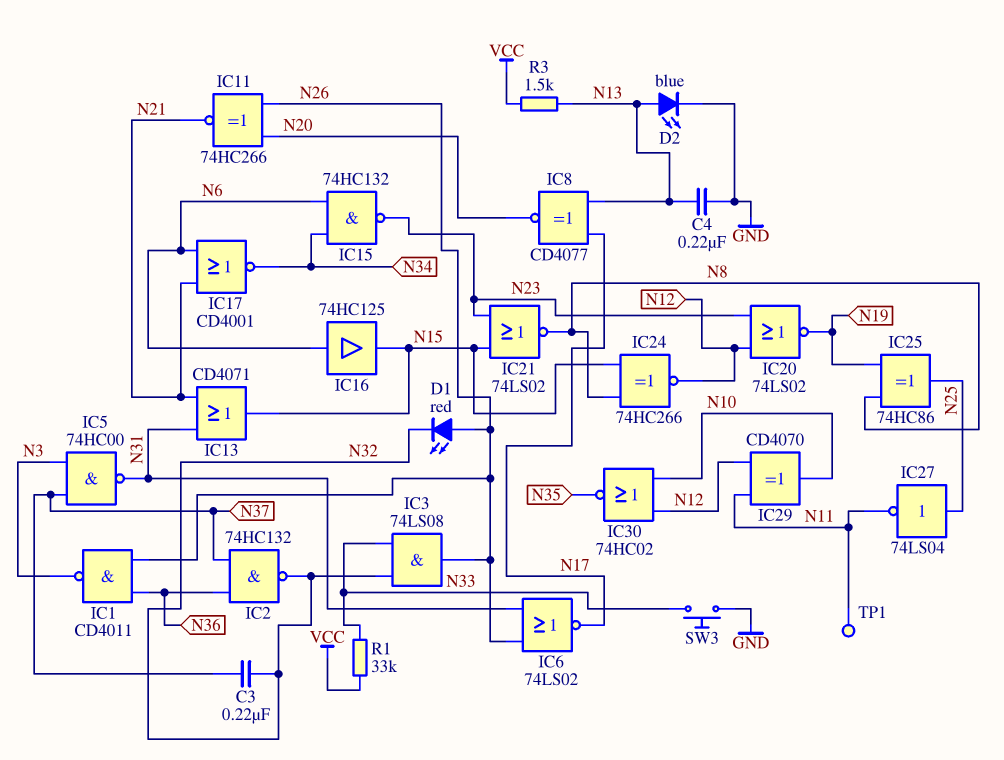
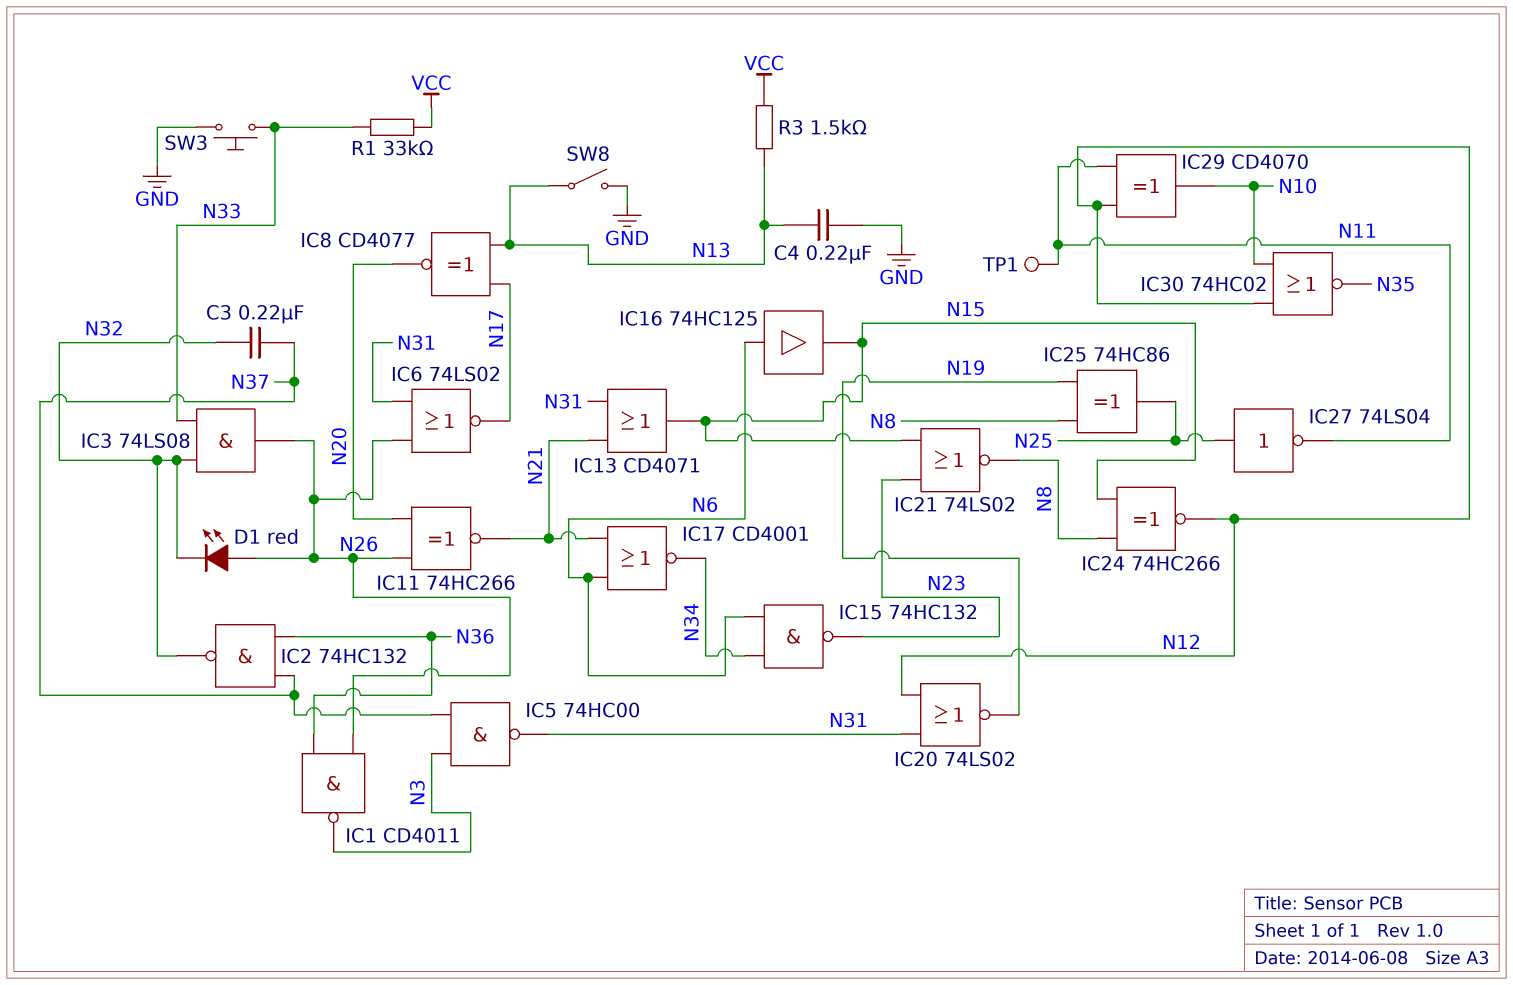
D2: LED blue (A N13, K GND) -> none
IC20: NOR 74LS02 (in N12, in N23, out N19) -> NOR 74LS02 (in N12, in N31, out N19)
SW8: none -> switch (GND, N13)

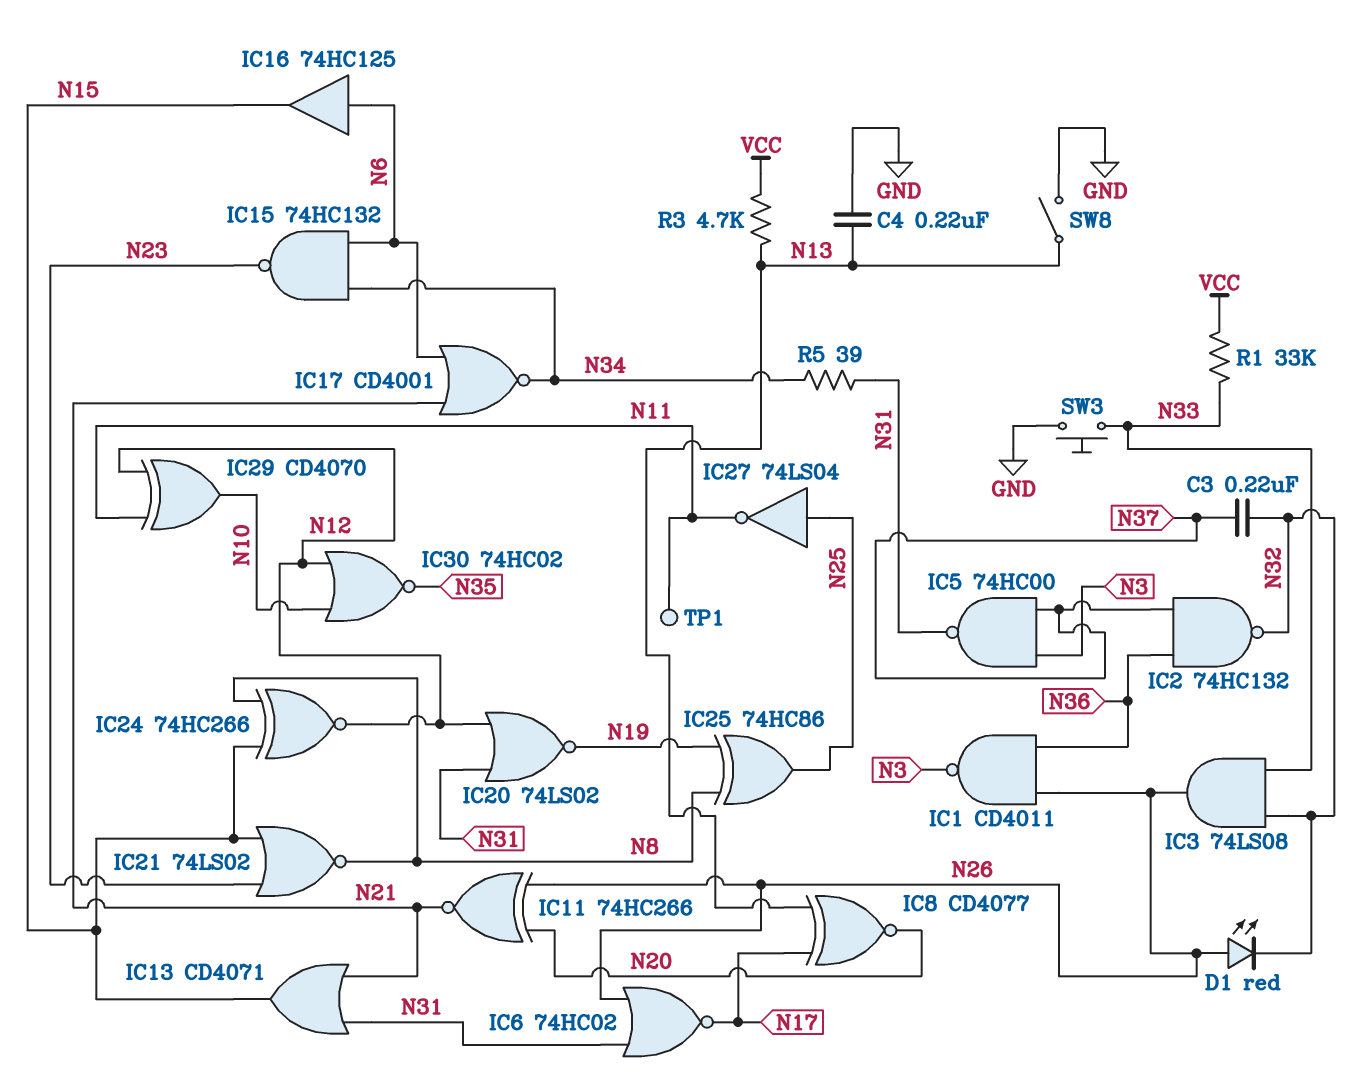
IC6: NOR 74LS02 (in N26, in N31, out N17) -> NOR 74HC02 (in N26, in N31, out N17)
R3: 1.5k (N13, VCC) -> 4.7k (N13, VCC)
R5: none -> 39 (N31, N34)

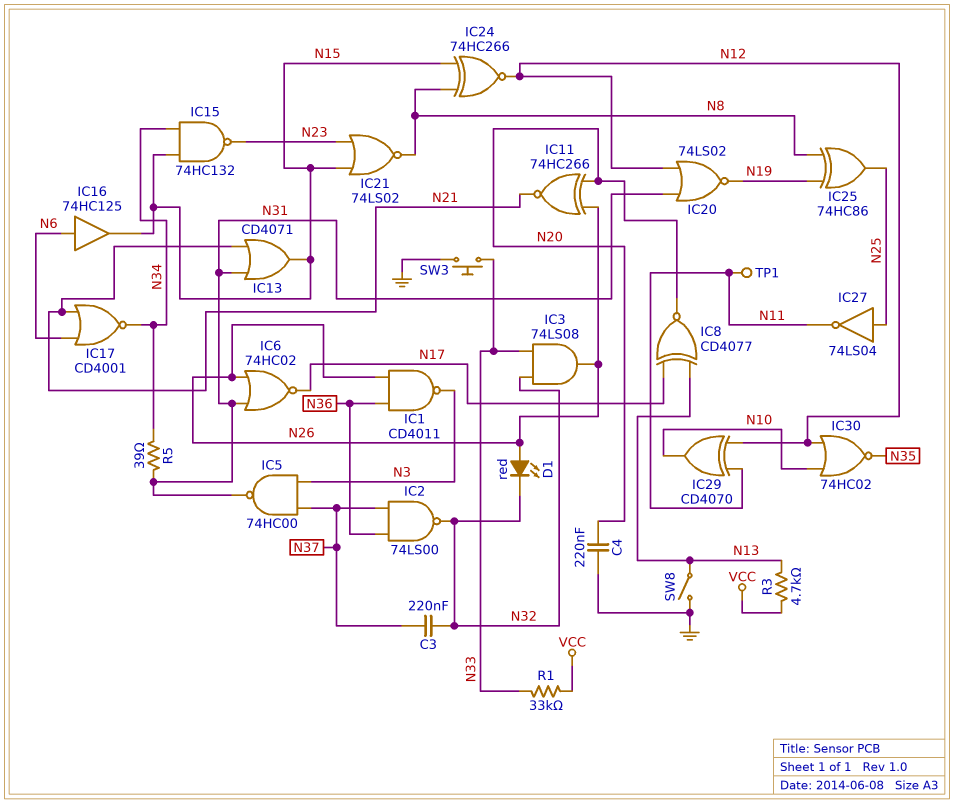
C4: 220nF (GND, N13) -> 220nF (GND, N20)
IC2: NAND 74HC132 (in N36, in N37, out N32) -> NAND 74LS00 (in N36, in N37, out N32)
IC15: NAND 74HC132 (in N6, in N34, out N23) -> NAND 74HC132 (in N15, in N34, out N23)

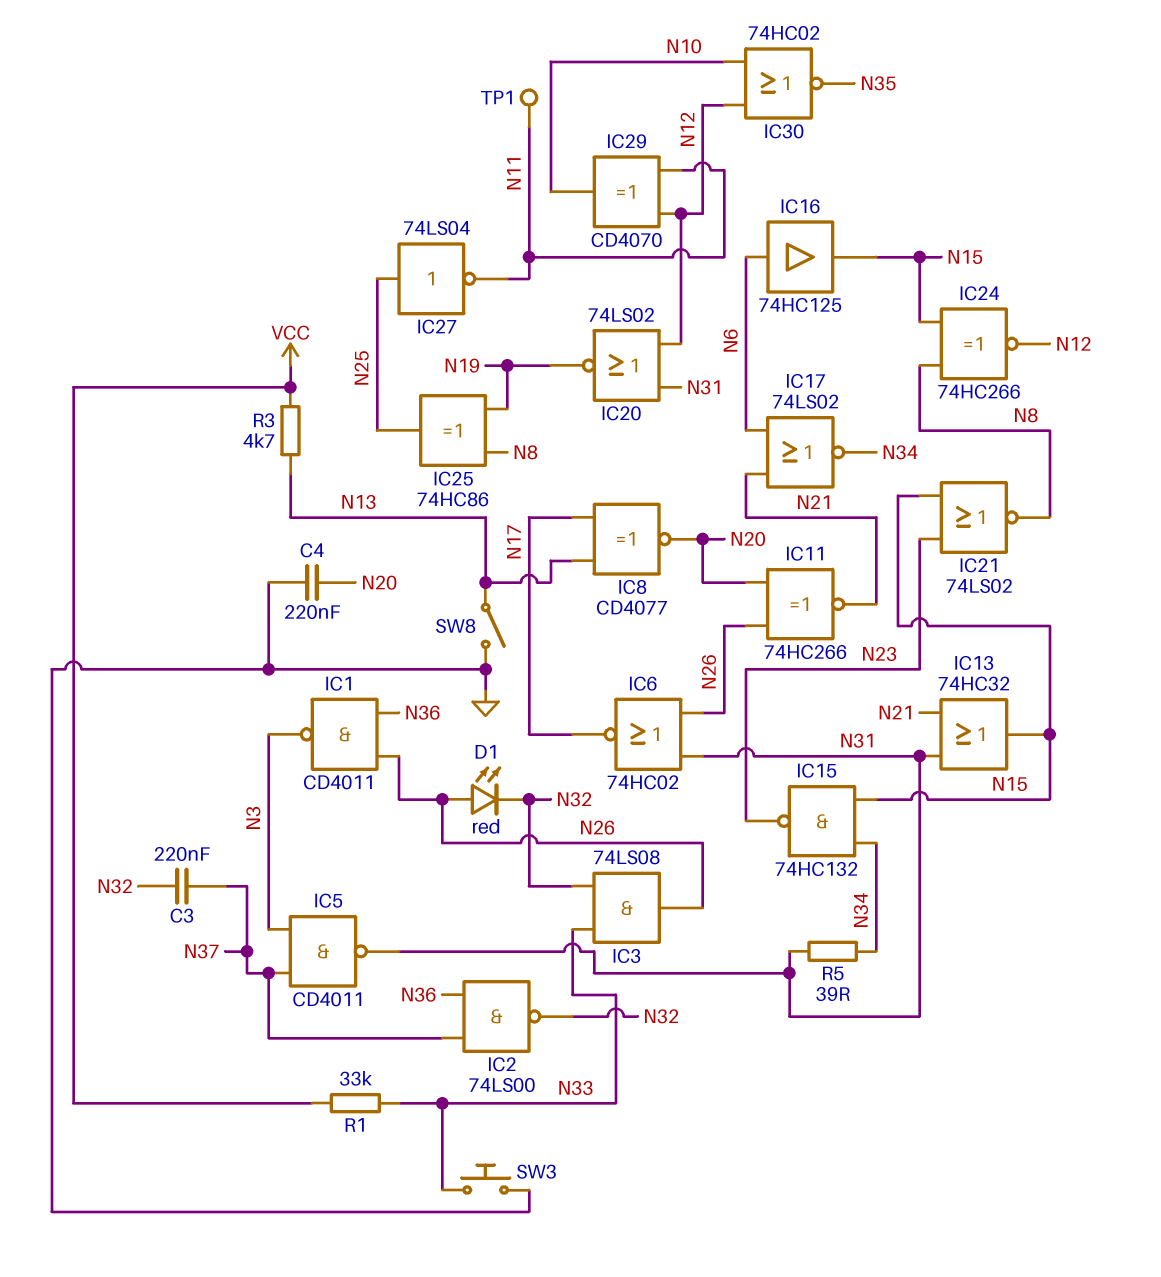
IC5: NAND 74HC00 (in N3, in N37, out N31) -> NAND CD4011 (in N3, in N37, out N31)
IC13: OR CD4071 (in N21, in N31, out N15) -> OR 74HC32 (in N21, in N31, out N15)
IC17: NOR CD4001 (in N6, in N21, out N34) -> NOR 74LS02 (in N6, in N21, out N34)

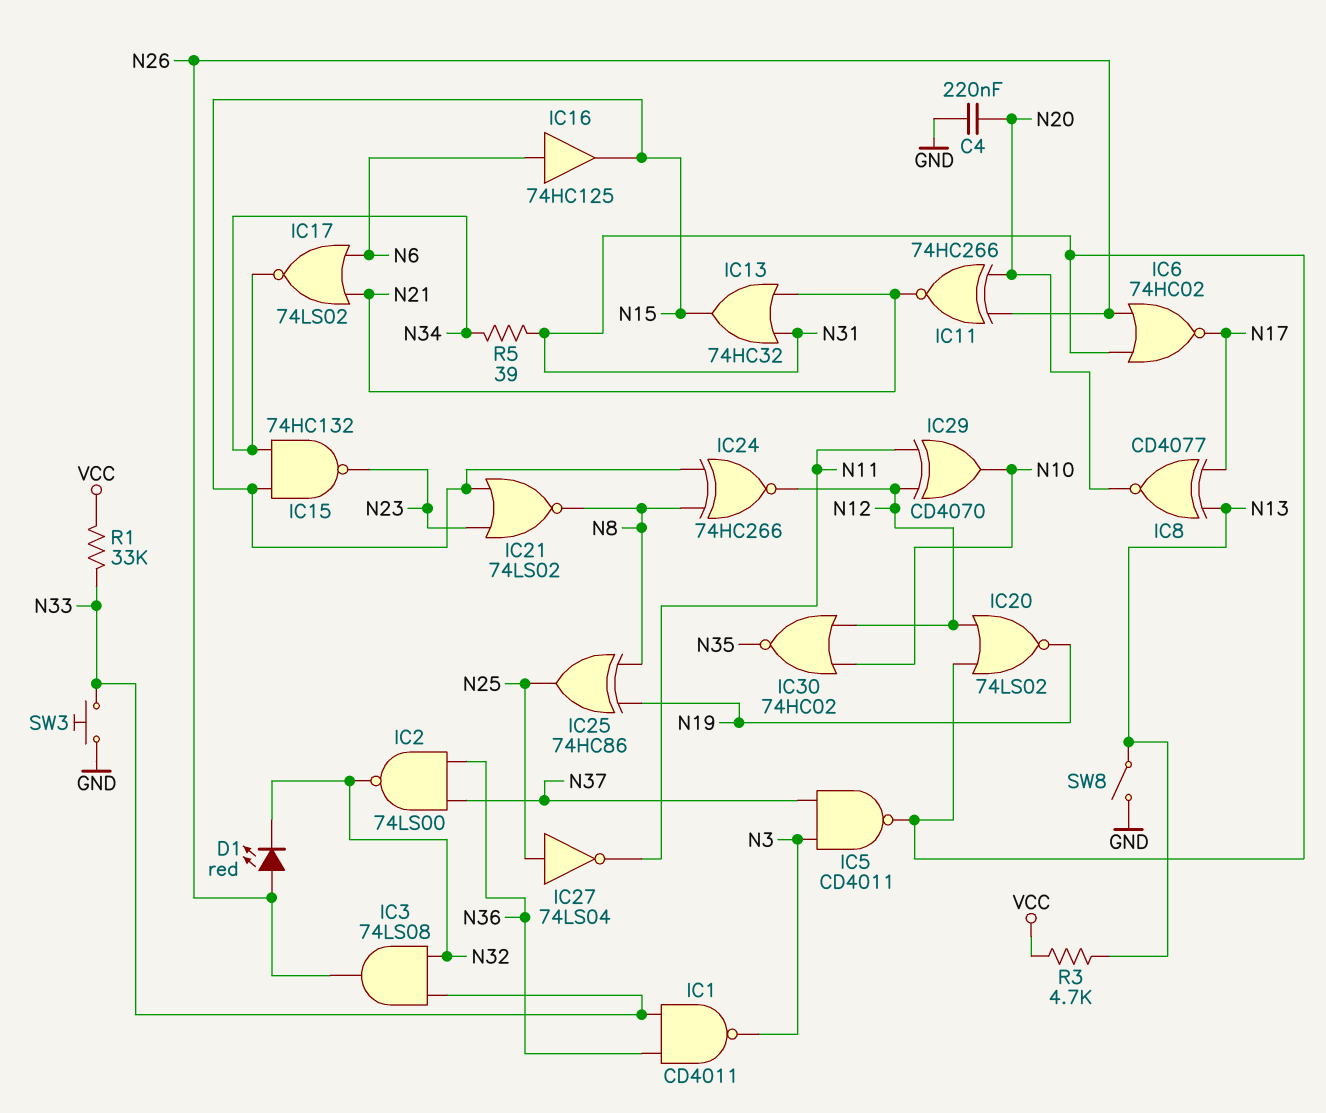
C3: 220nF (N32, N37) -> none
IC1: NAND CD4011 (in N26, in N36, out N3) -> NAND CD4011 (in N33, in N36, out N3)
TP1: test point (N11) -> none

